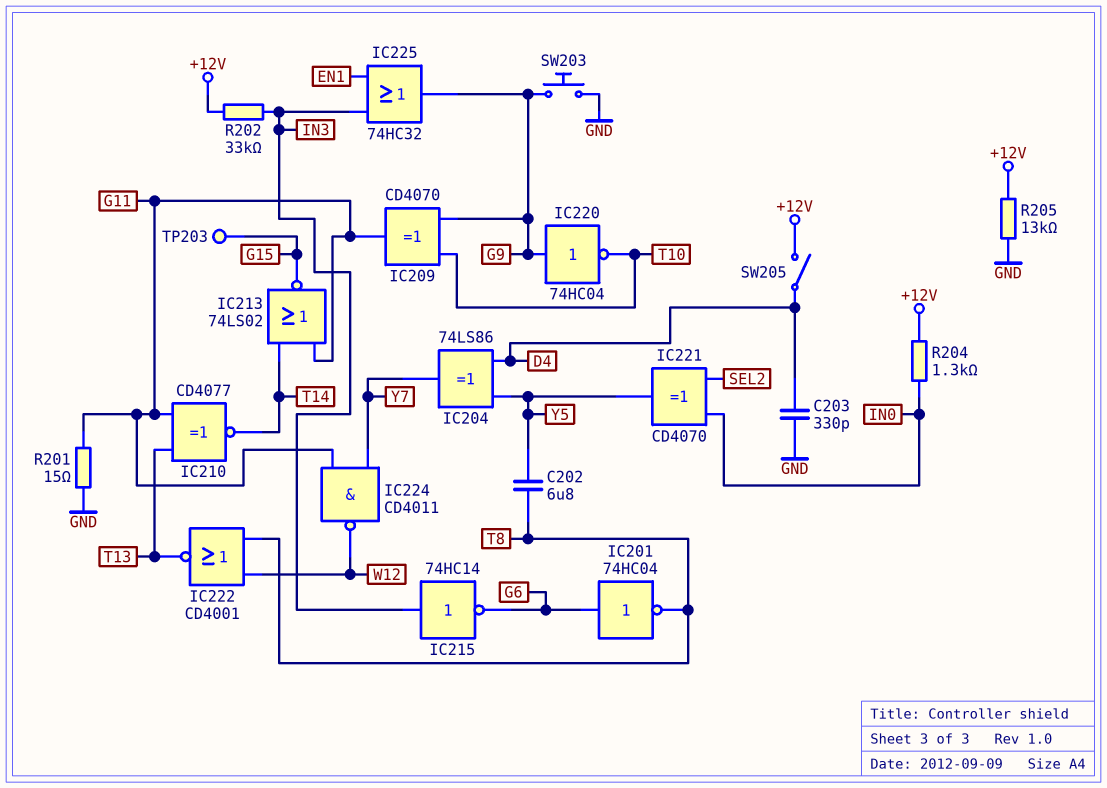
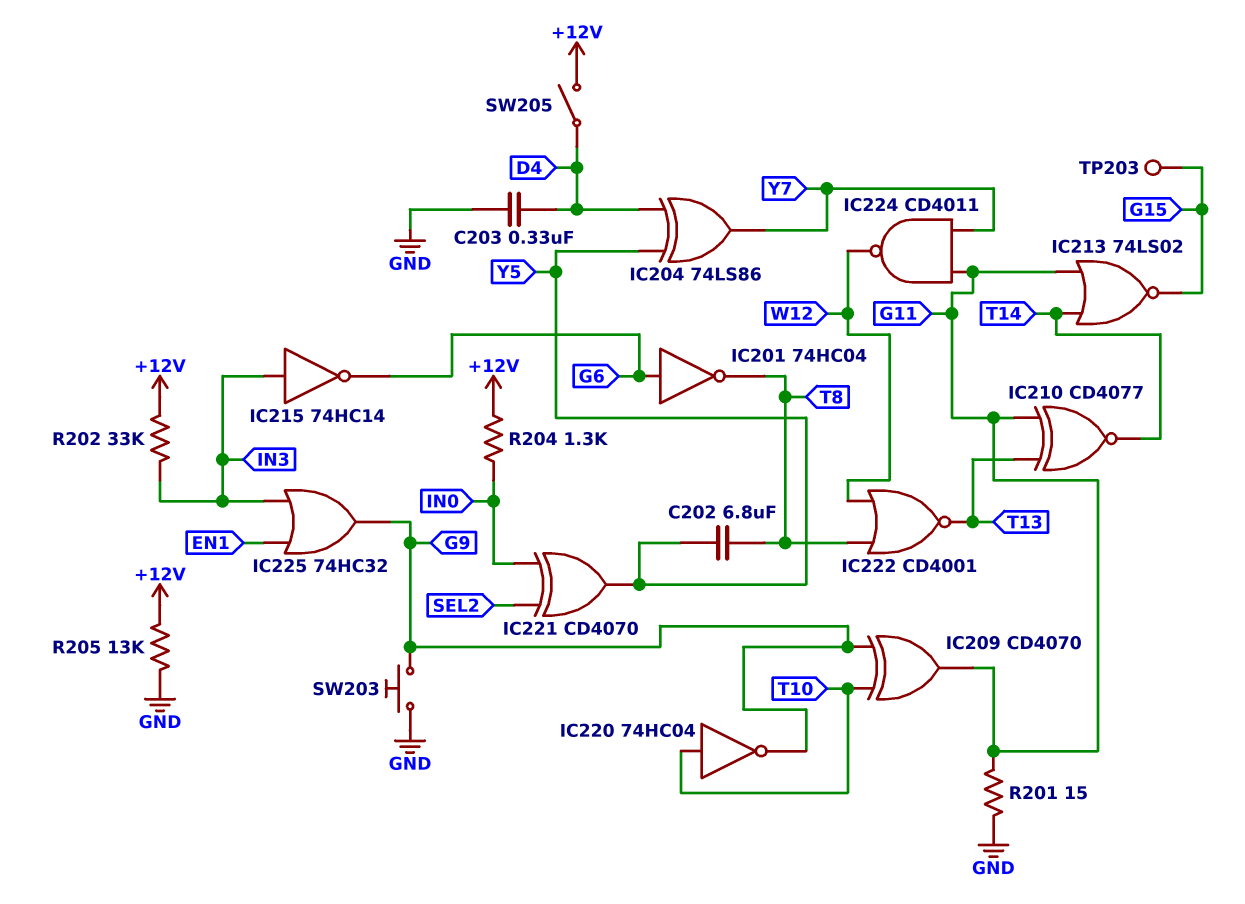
C203: 330pF (D4, GND) -> 330nF (D4, GND)
IC220: NOT 74HC04 (in G9, out T10) -> NOT 74HC04 (in T10, out G9)

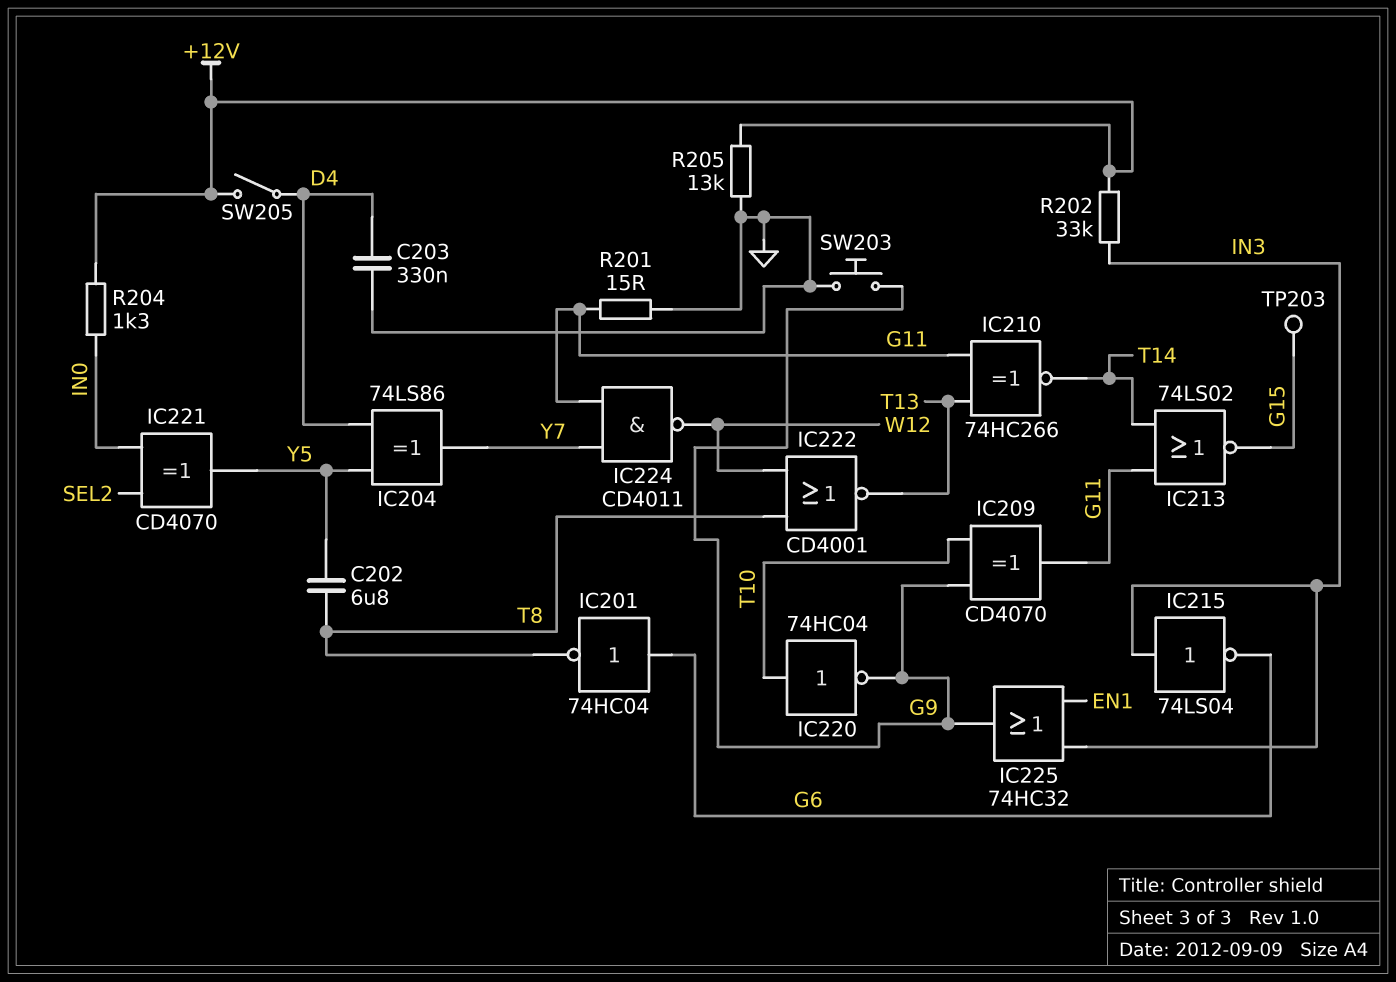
IC210: XNOR CD4077 (in G11, in T13, out T14) -> XNOR 74HC266 (in G11, in T13, out T14)
IC215: NOT 74HC14 (in IN3, out G6) -> NOT 74LS04 (in IN3, out G6)

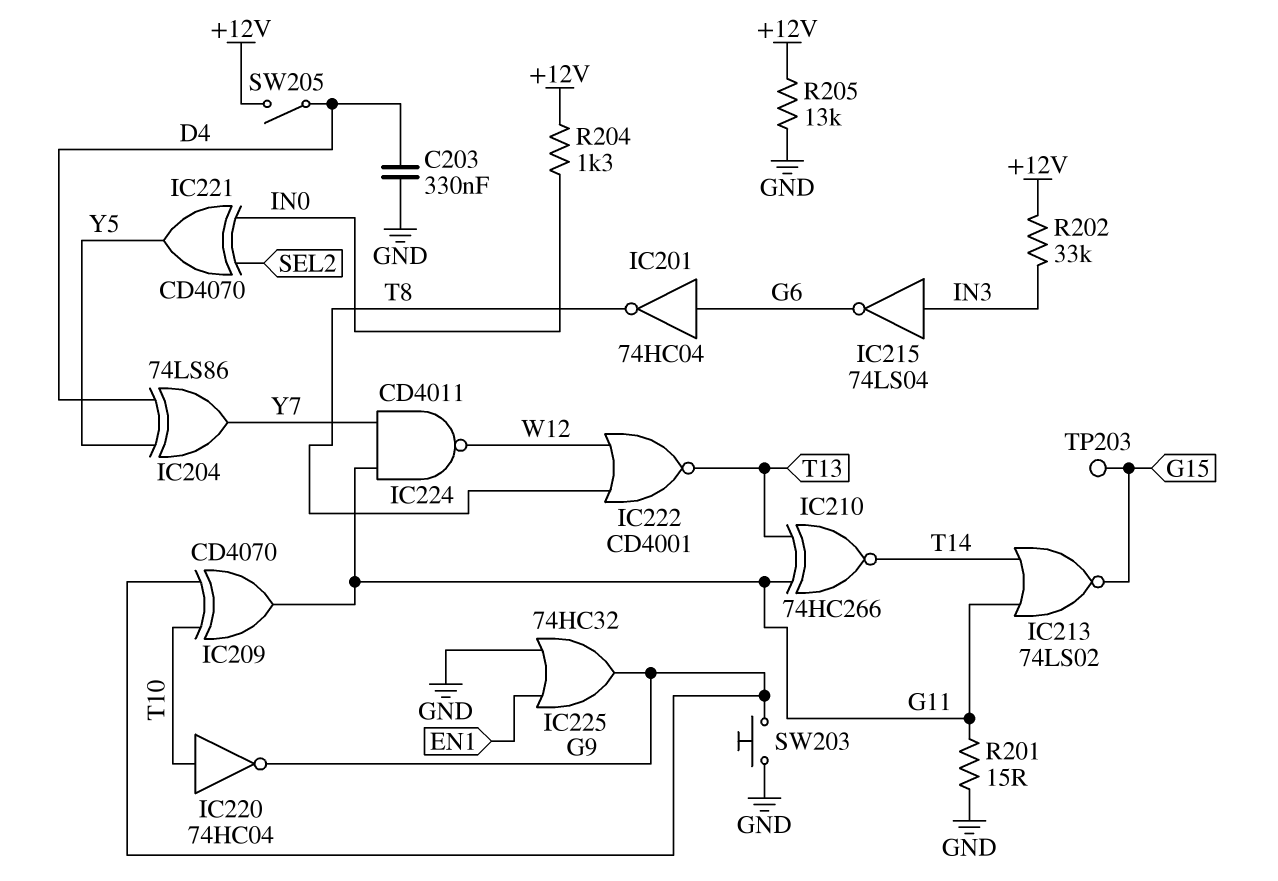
C202: 6.8uF (T8, Y5) -> none
IC225: OR 74HC32 (in EN1, in IN3, out G9) -> OR 74HC32 (in EN1, in GND, out G9)

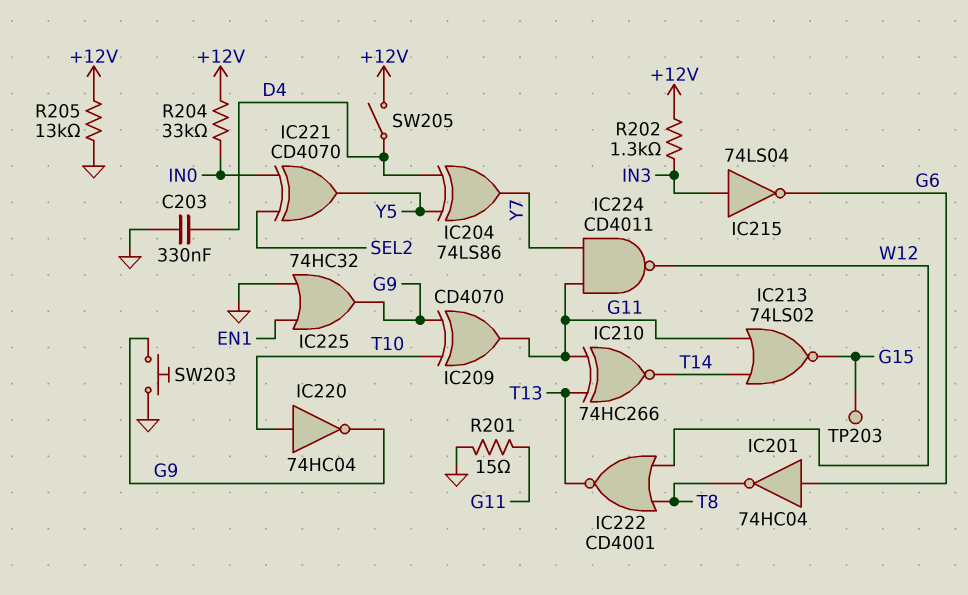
R202: 33k (+12V, IN3) -> 1.3k (+12V, IN3)
R204: 1.3k (+12V, IN0) -> 33k (+12V, IN0)

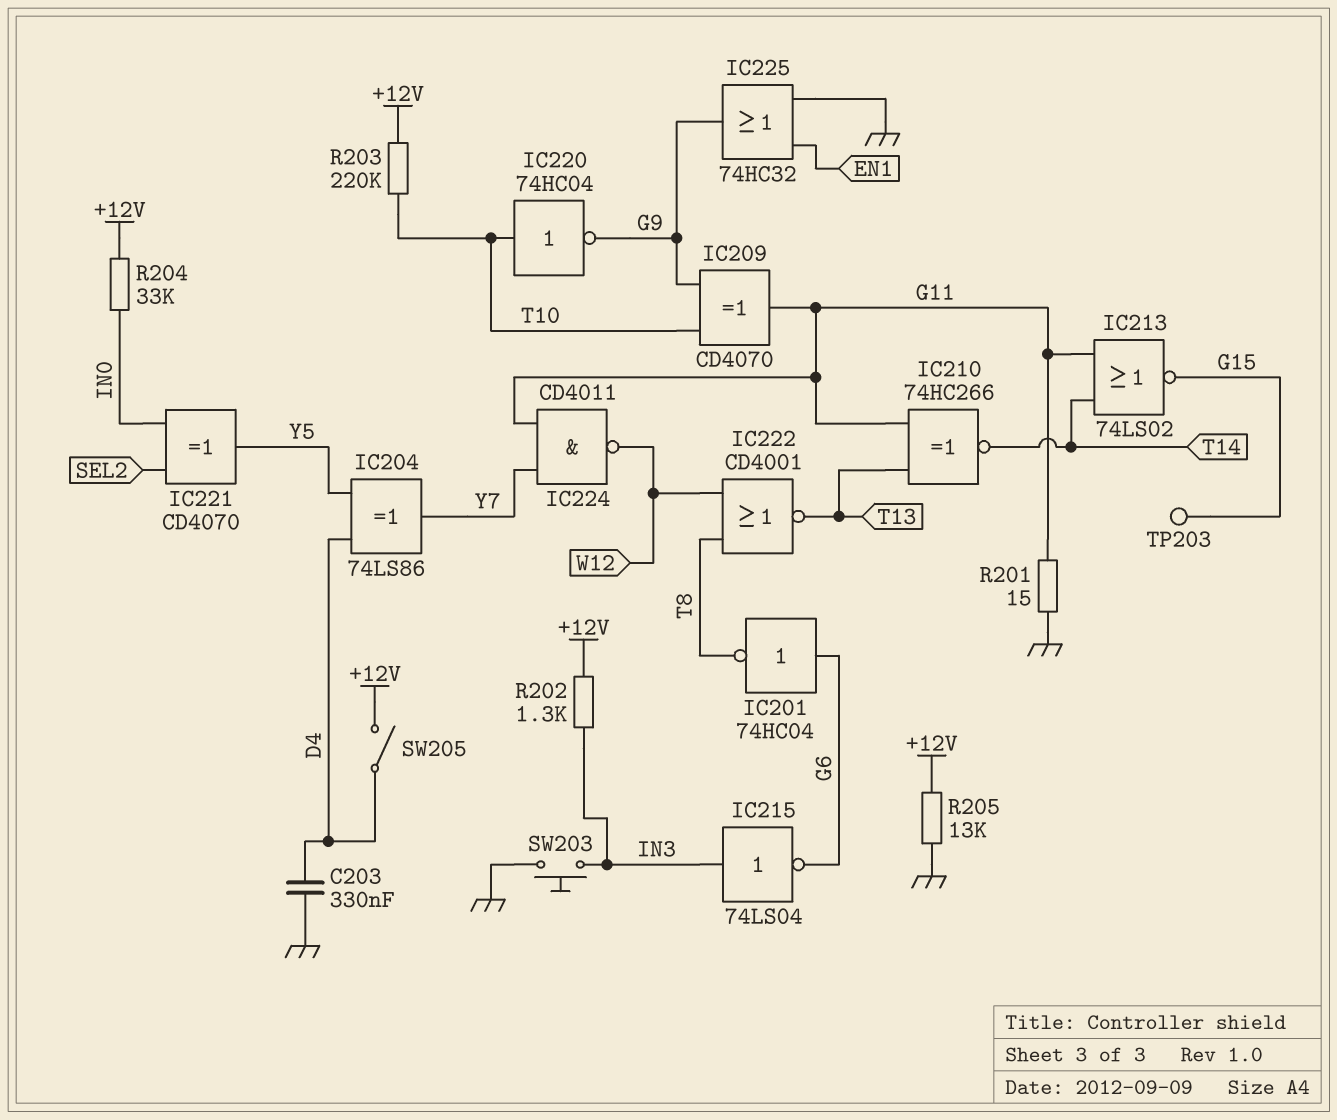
R203: none -> 220k (+12V, T10)
SW203: button (G9, GND) -> button (GND, IN3)

